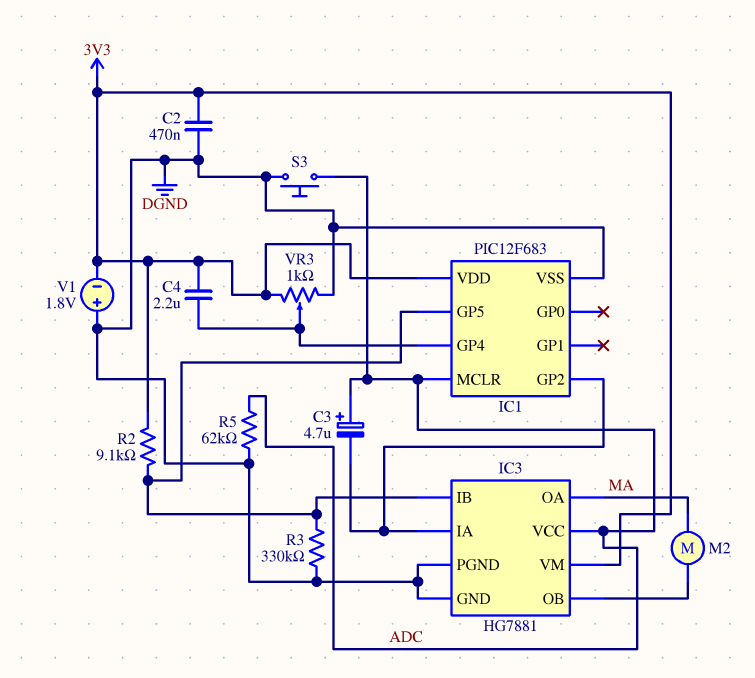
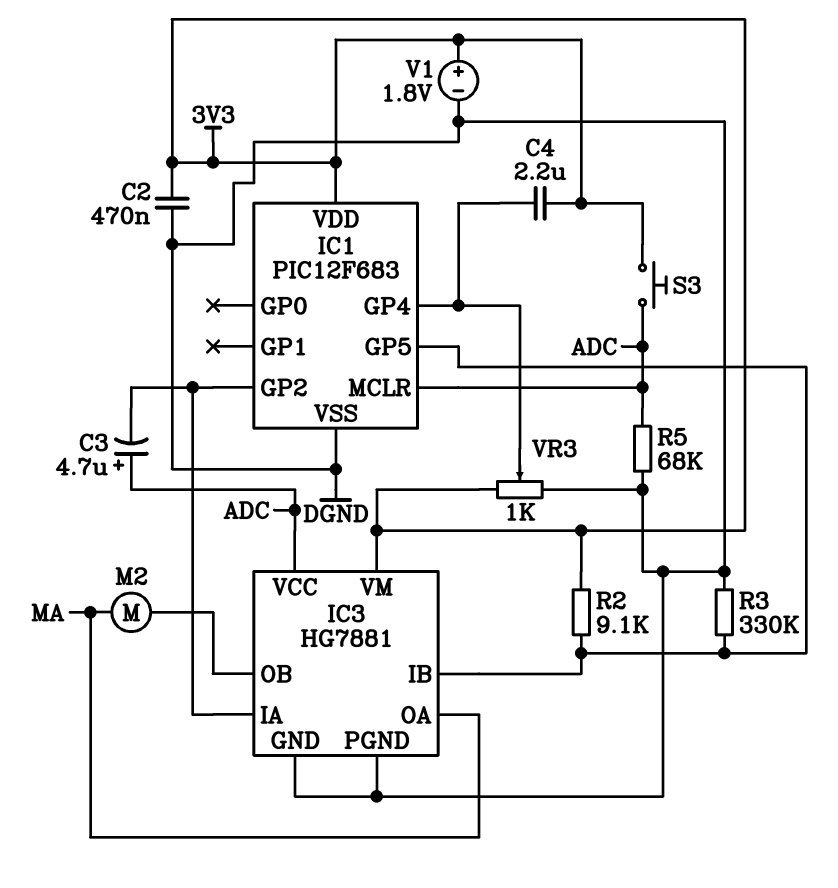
R5: 62k (ADC, DGND) -> 68k (ADC, DGND)
S3: button (ADC, DGND) -> button (3V3, ADC)
V1: 1.8V (plus DGND, minus 3V3) -> 1.8V (plus 3V3, minus DGND)

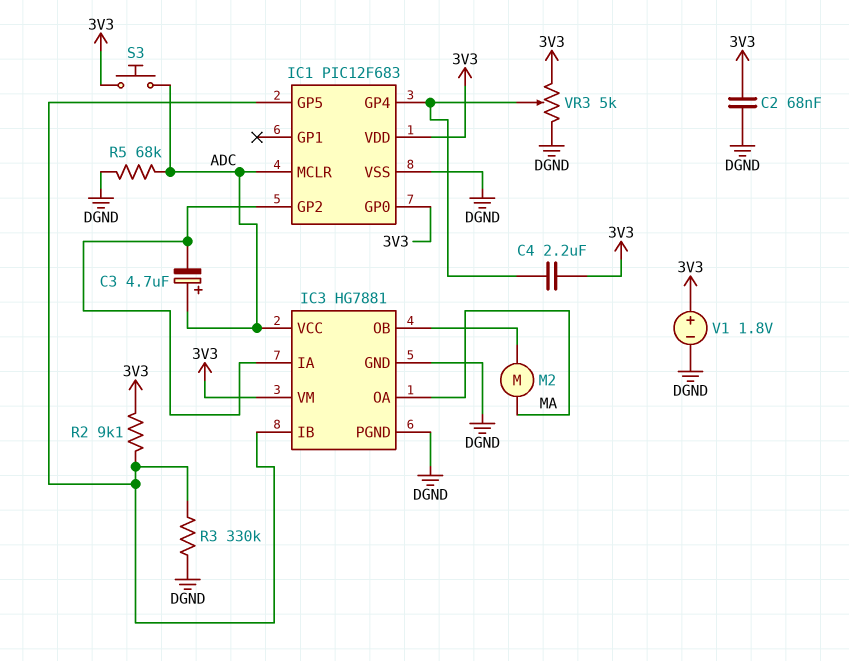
C2: 470nF (3V3, DGND) -> 68nF (3V3, DGND)
IC1 pin GP0: none -> 3V3
VR3: 1k (3V3, DGND, wiper IC1/GP4) -> 5k (3V3, DGND, wiper IC1/GP4)

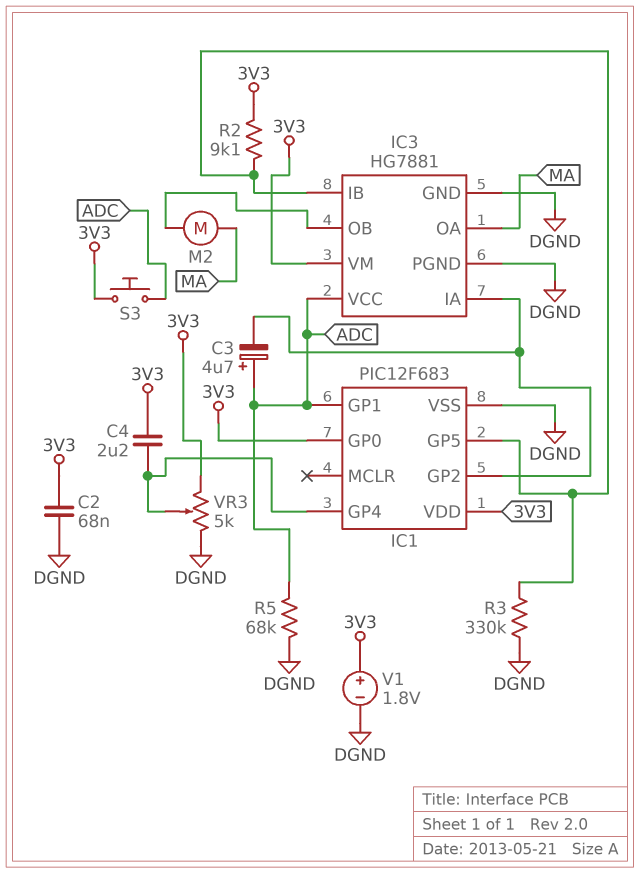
IC1 pin GP1: none -> ADC
IC1 pin MCLR: ADC -> none

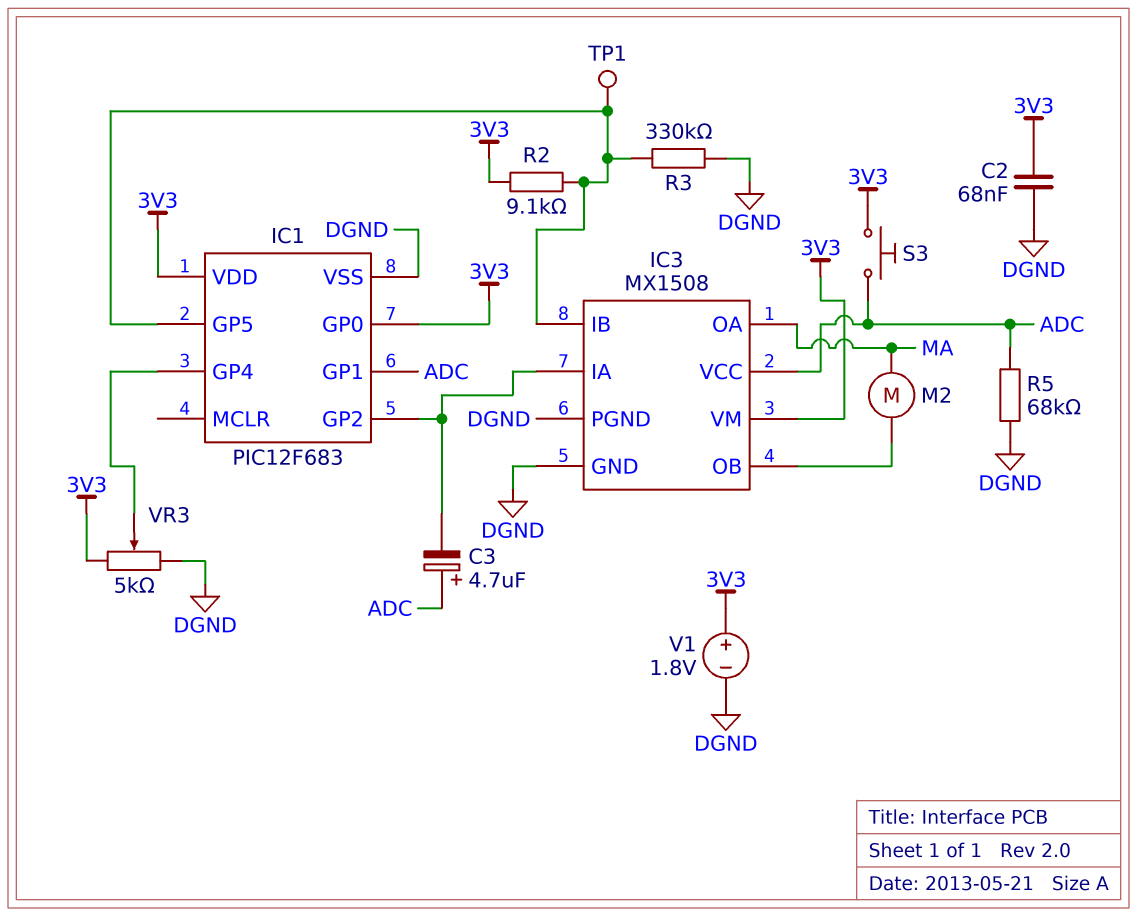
C4: 2.2uF (3V3, IC1/GP4) -> none
IC3: HG7881 -> MX1508
TP1: none -> test point (IC1/GP5)

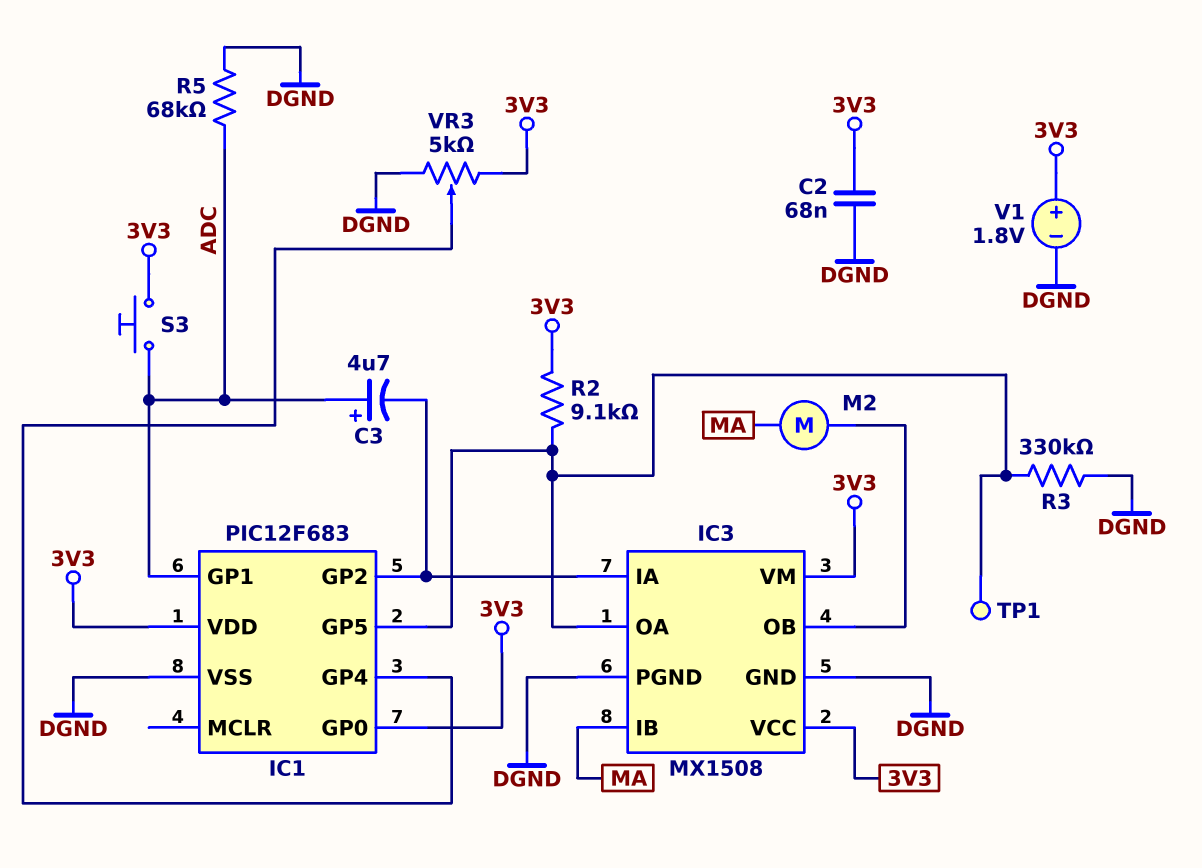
IC3 pin IB: IC1/GP5 -> MA
IC3 pin OA: MA -> IC1/GP5
IC3 pin VCC: ADC -> 3V3

